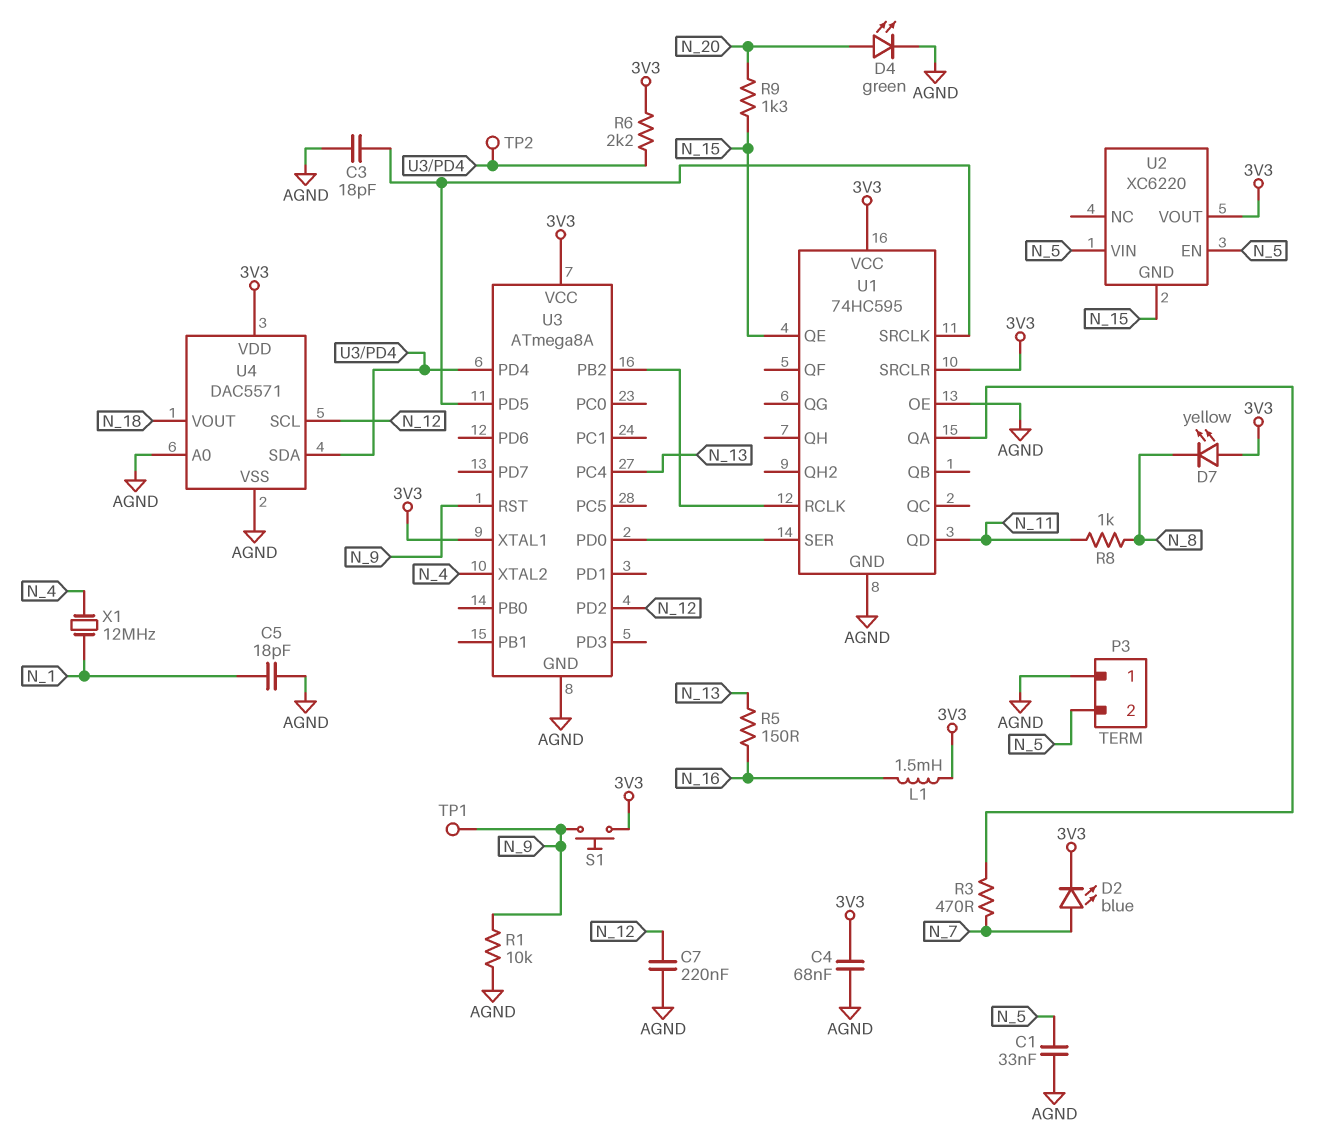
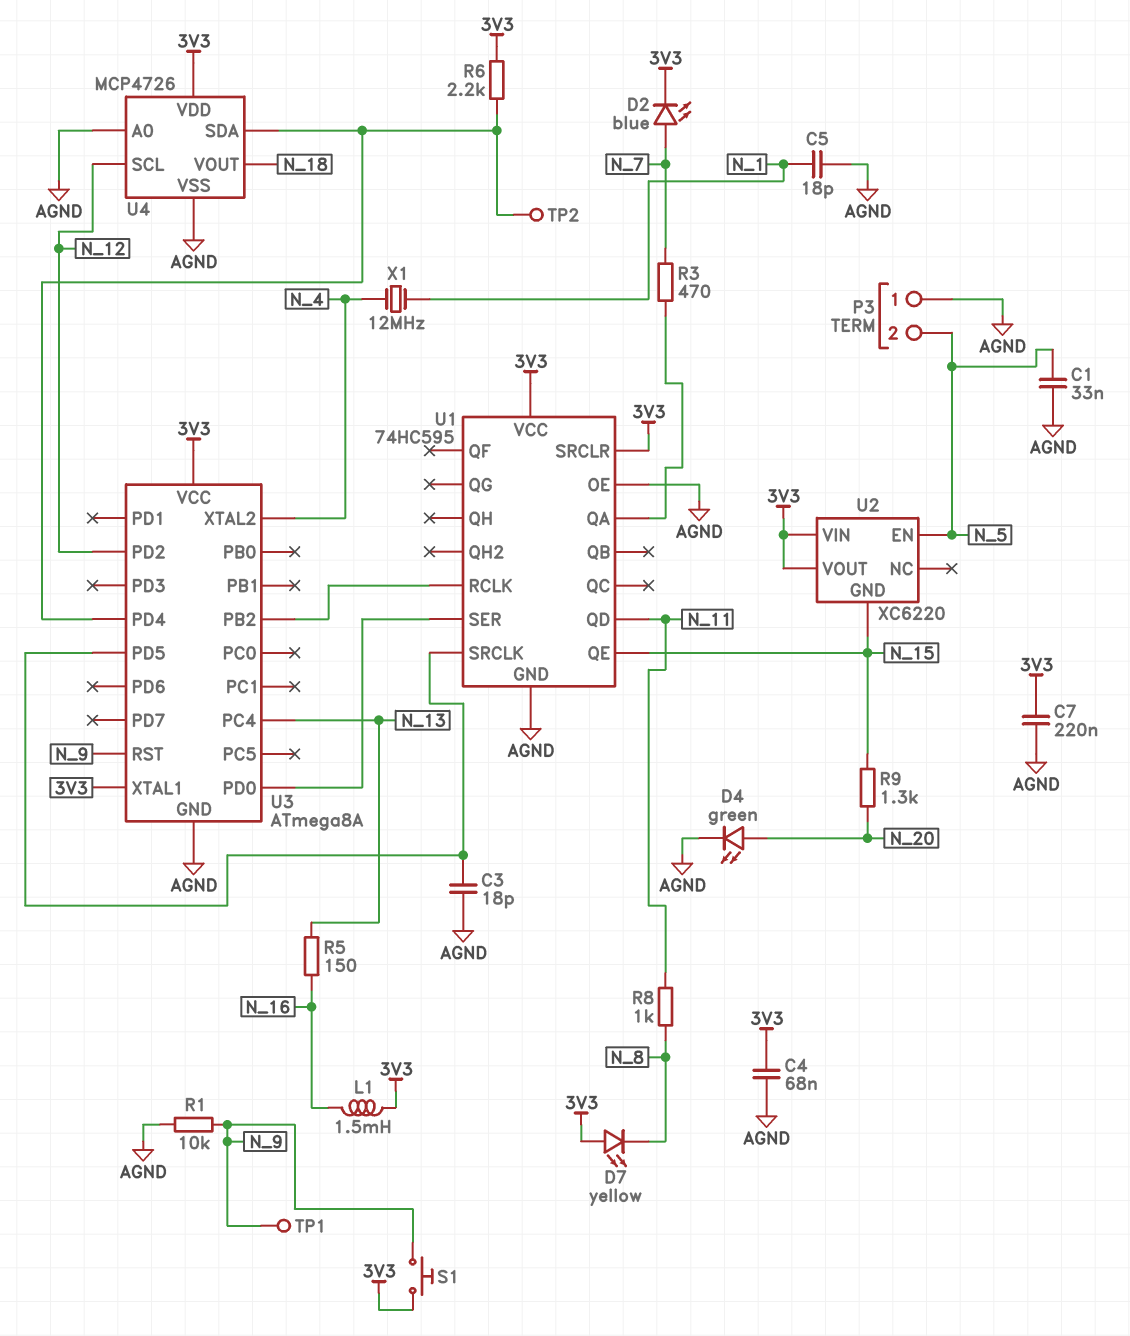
C7: 220nF (AGND, N_12) -> 220nF (3V3, AGND)
U2 pin VIN: N_5 -> 3V3
U4: DAC5571 -> MCP4726

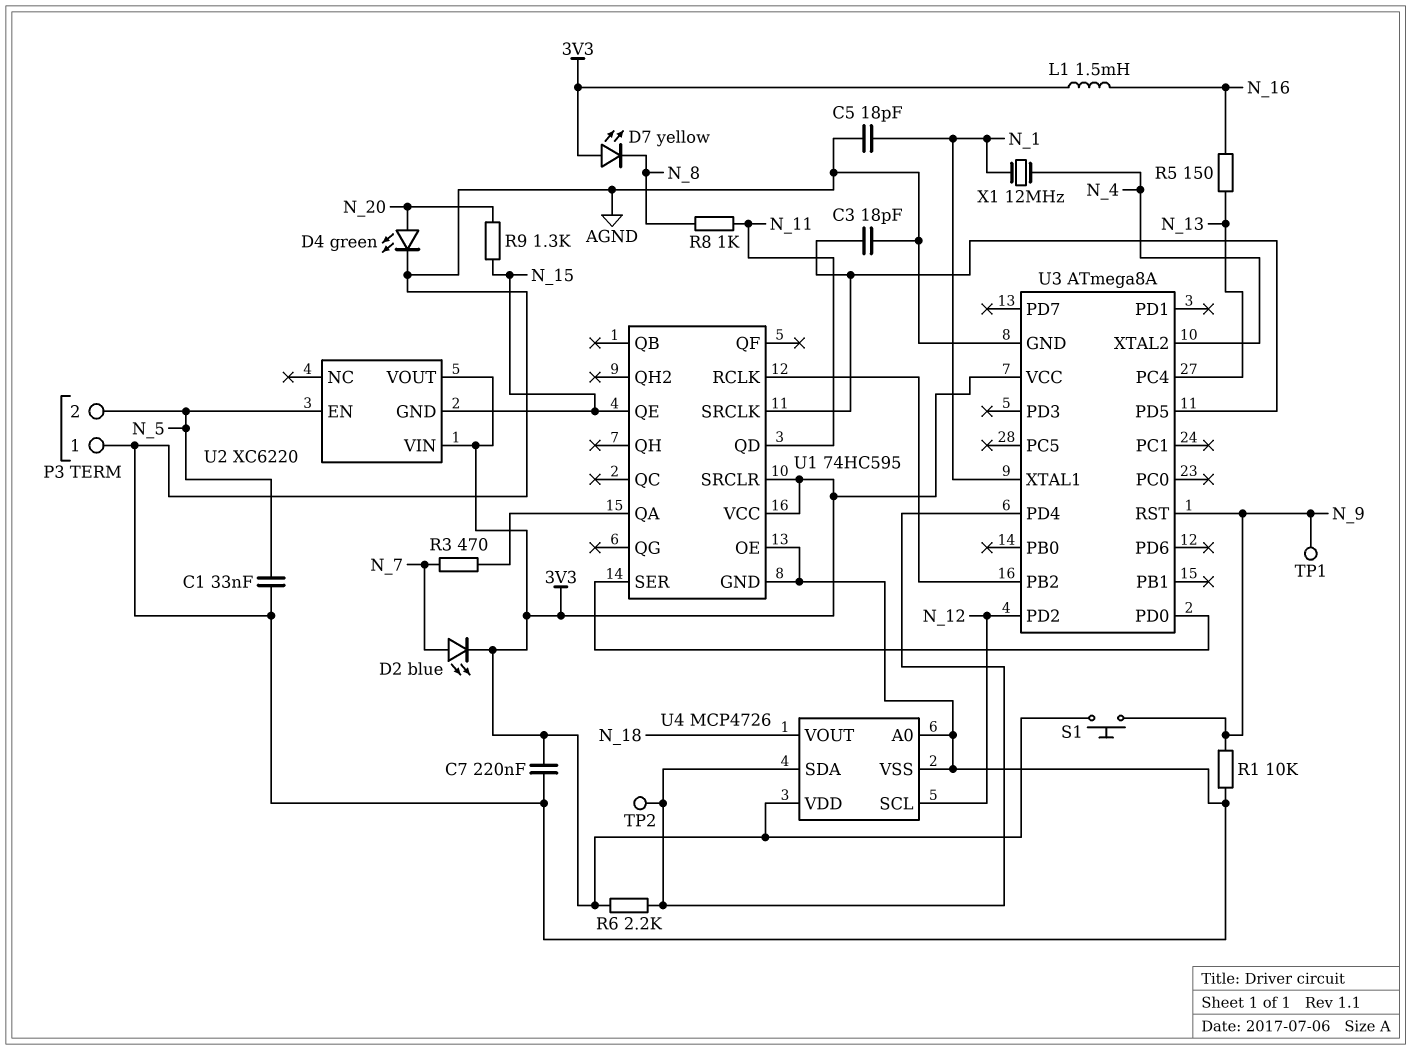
C4: 68nF (3V3, AGND) -> none
U3 pin XTAL1: 3V3 -> N_1

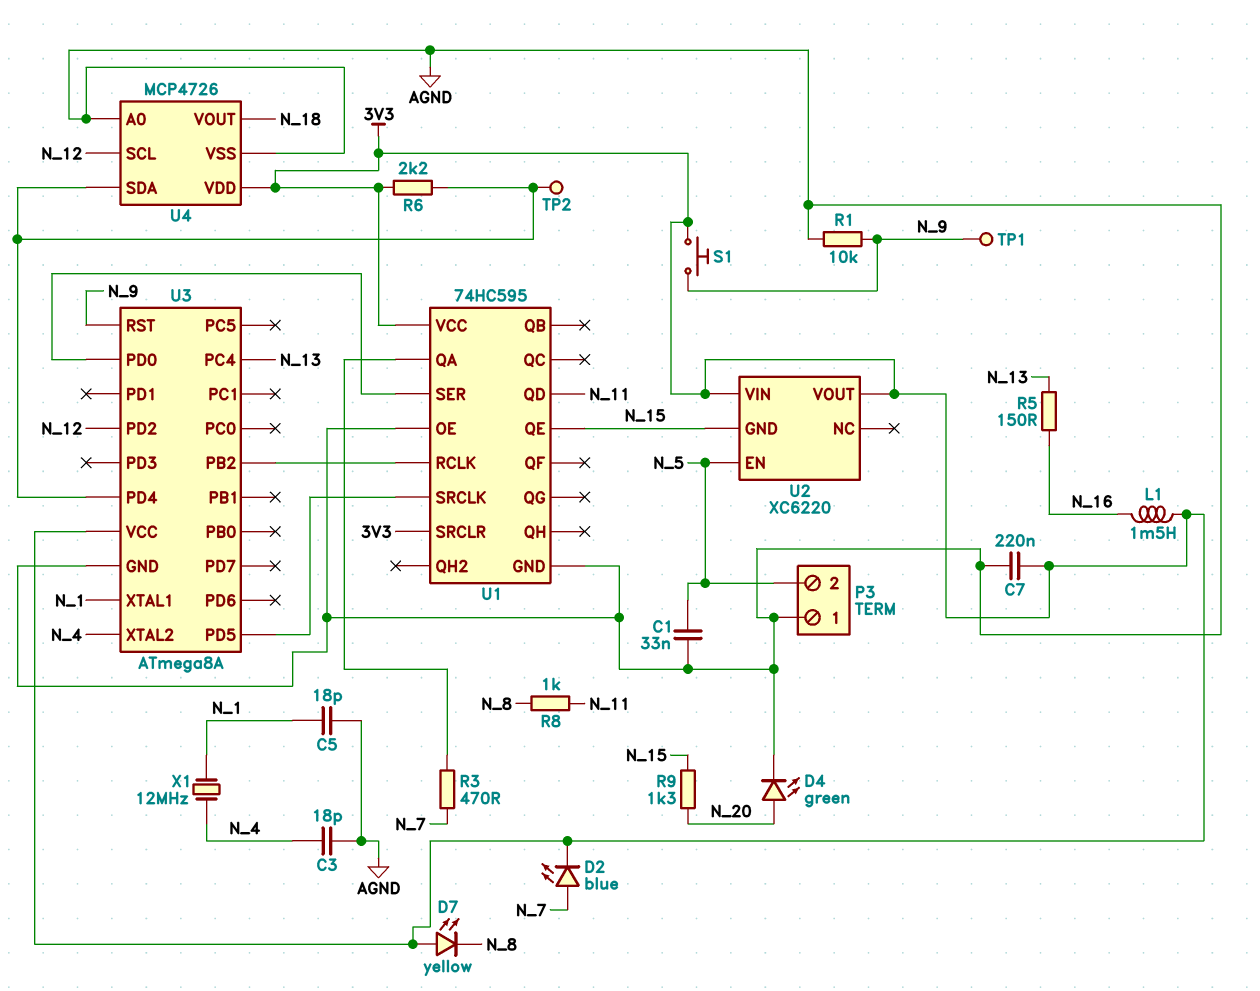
C3: 18pF (AGND, U1/SRCLK) -> 18pF (AGND, N_4)

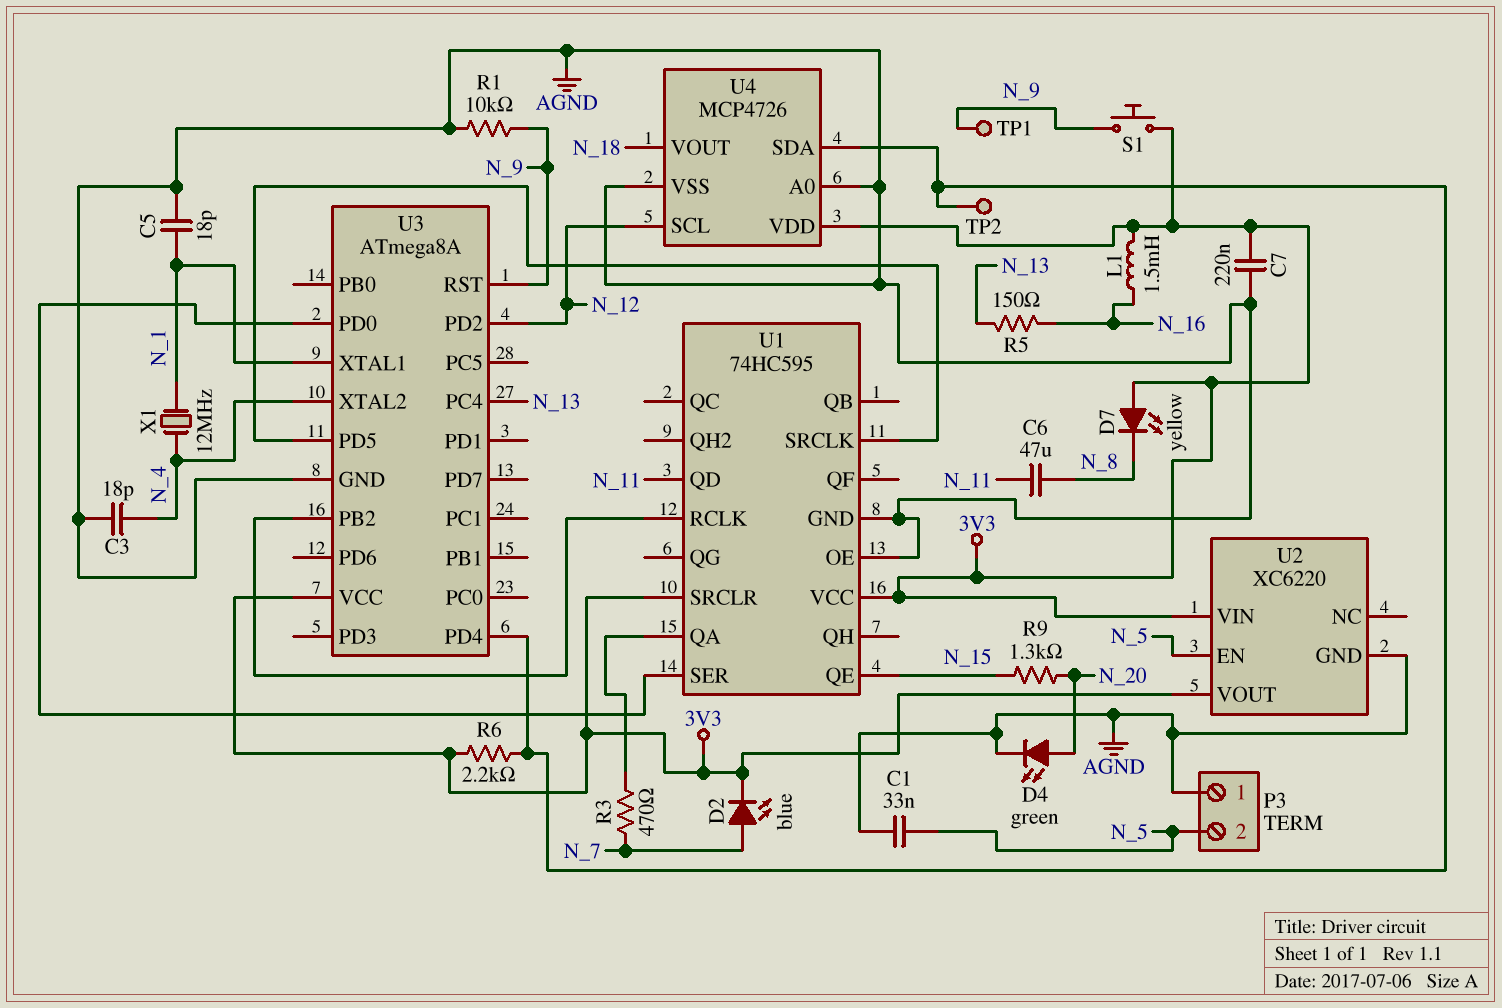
C6: none -> 47uF (N_8, N_11)
R8: 1k (N_8, N_11) -> none
U2 pin GND: N_15 -> AGND

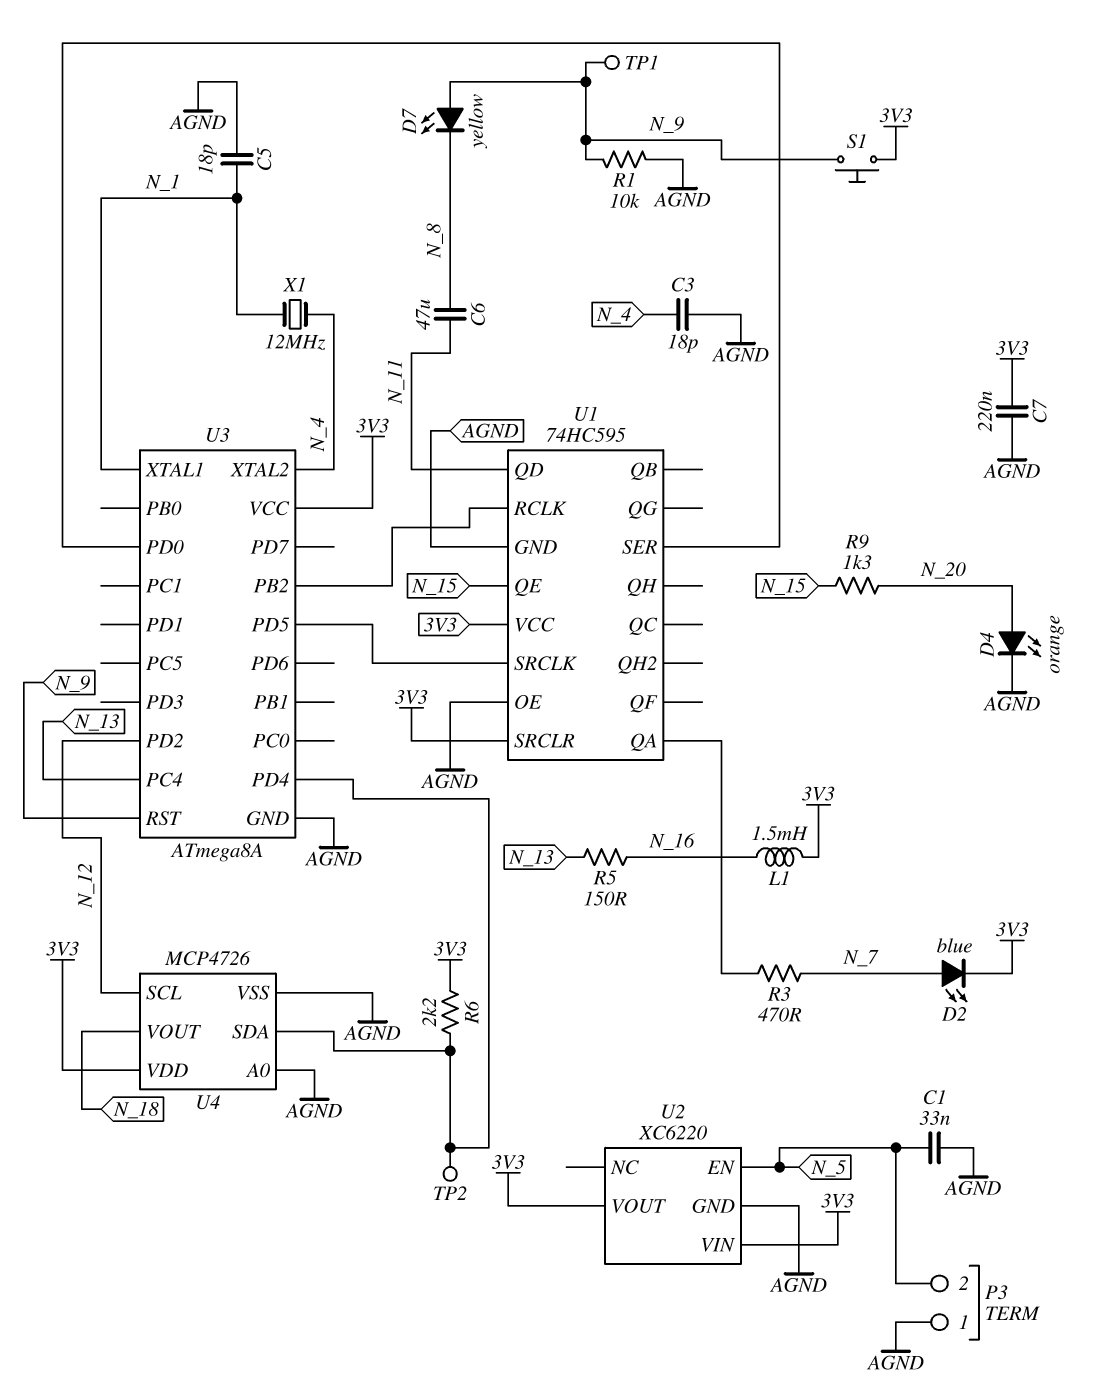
D4: LED green (A N_20, K AGND) -> LED orange (A N_20, K AGND)
D7: LED yellow (A 3V3, K N_8) -> LED yellow (A N_9, K N_8)

